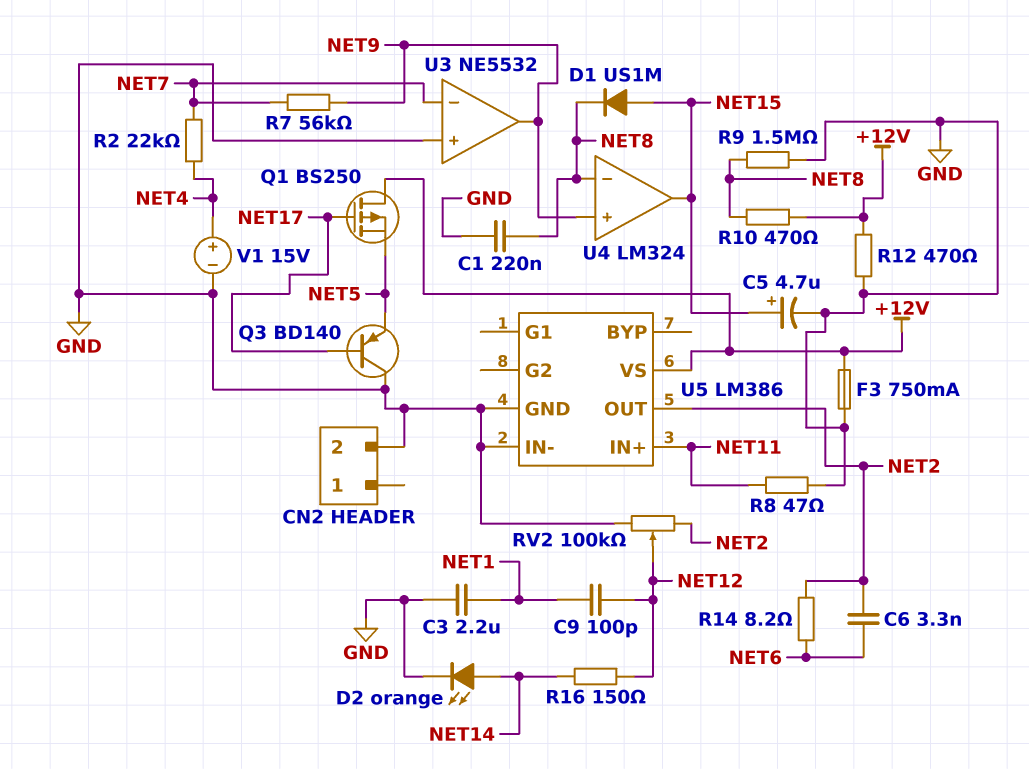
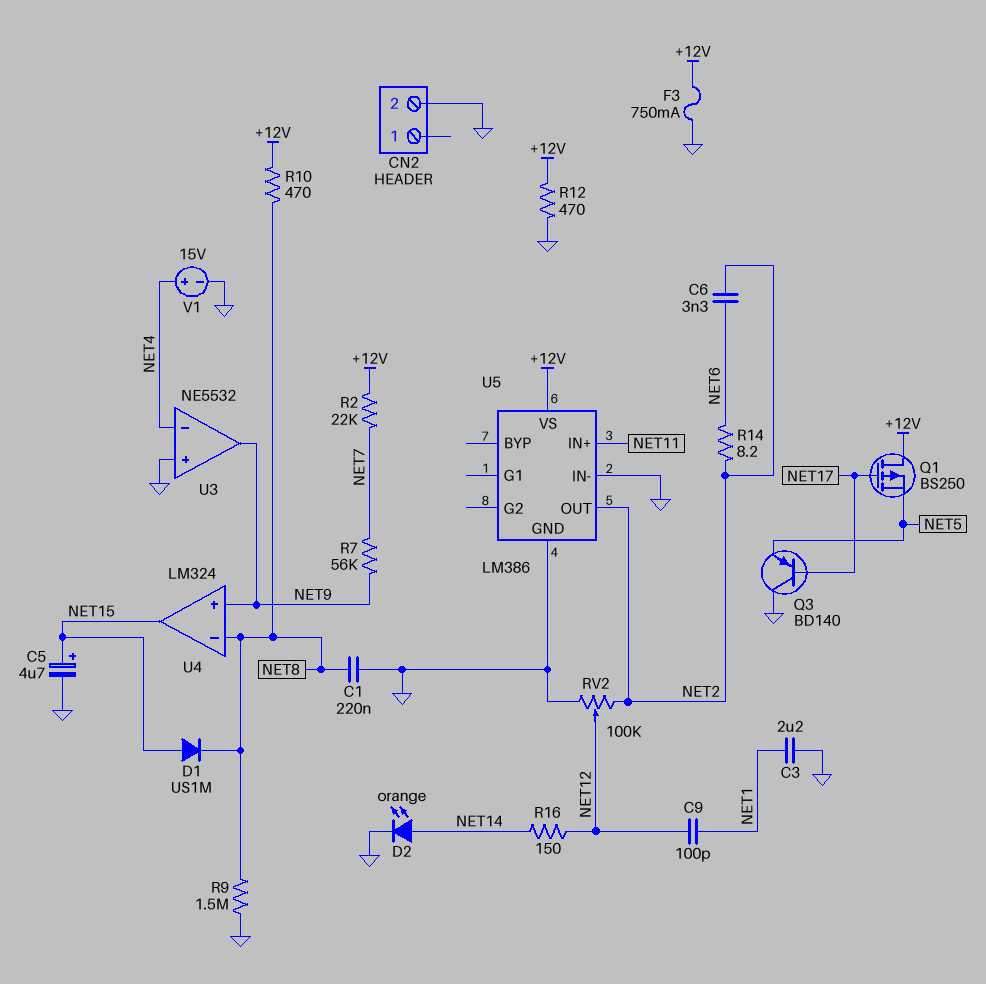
R2: 22k (NET4, NET7) -> 22k (+12V, NET7)
R8: 47 (GND, NET11) -> none
U3 pin in-: NET7 -> NET4

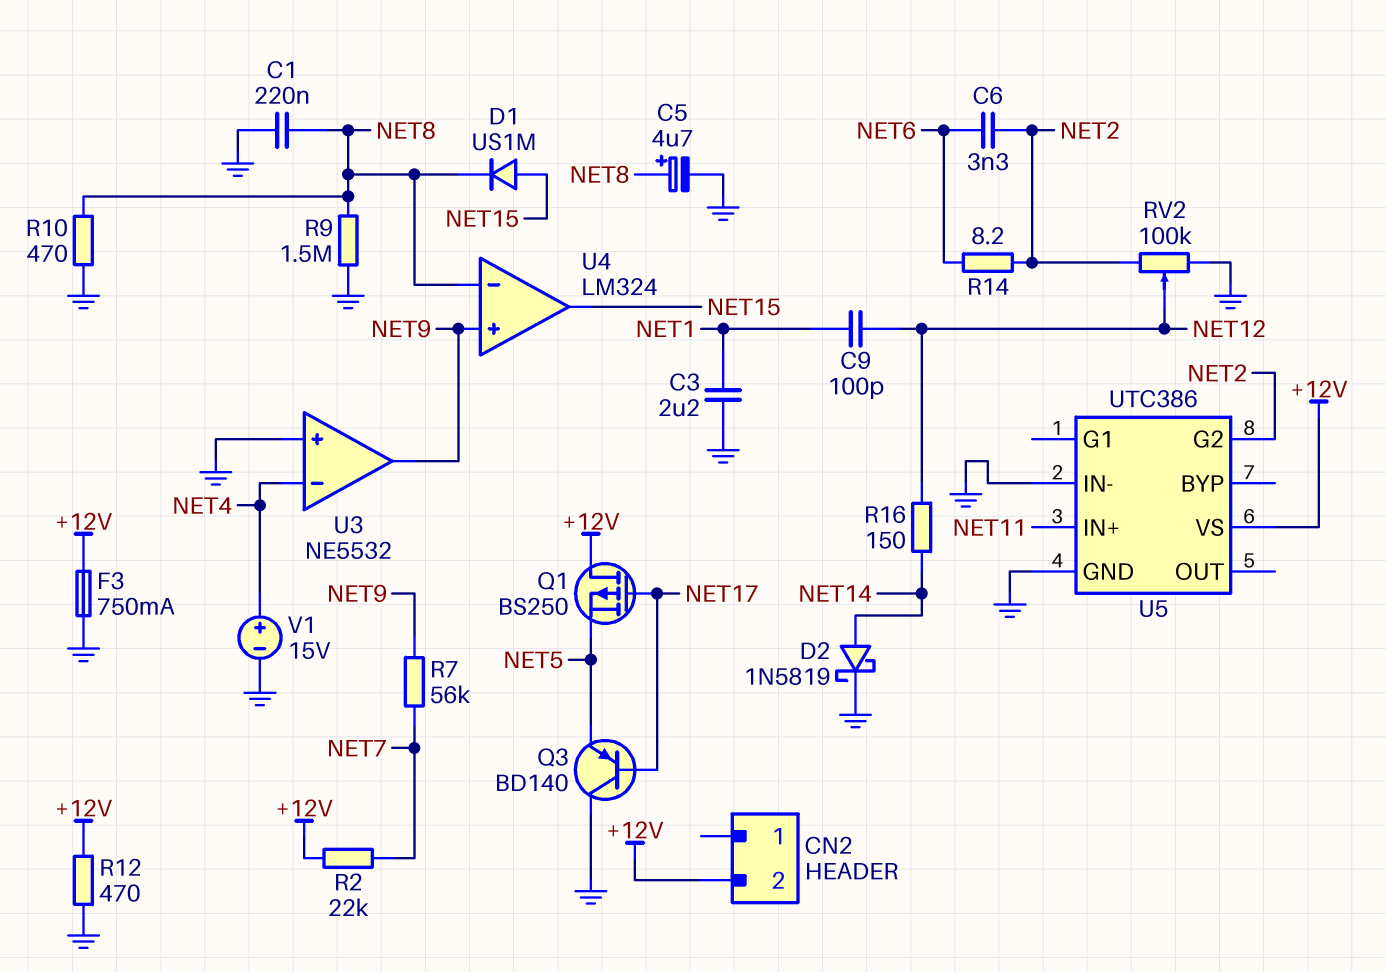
C5: 4.7uF (plus NET15, minus GND) -> 4.7uF (plus NET8, minus GND)
CN2 pin 2: GND -> +12V
D2: LED orange (A NET14, K GND) -> schottky 1N5819 (A NET14, K GND)
R10: 470 (+12V, NET8) -> 470 (GND, NET8)
U5: LM386 -> UTC386
U5 pin G2: none -> NET2
U5 pin OUT: NET2 -> none

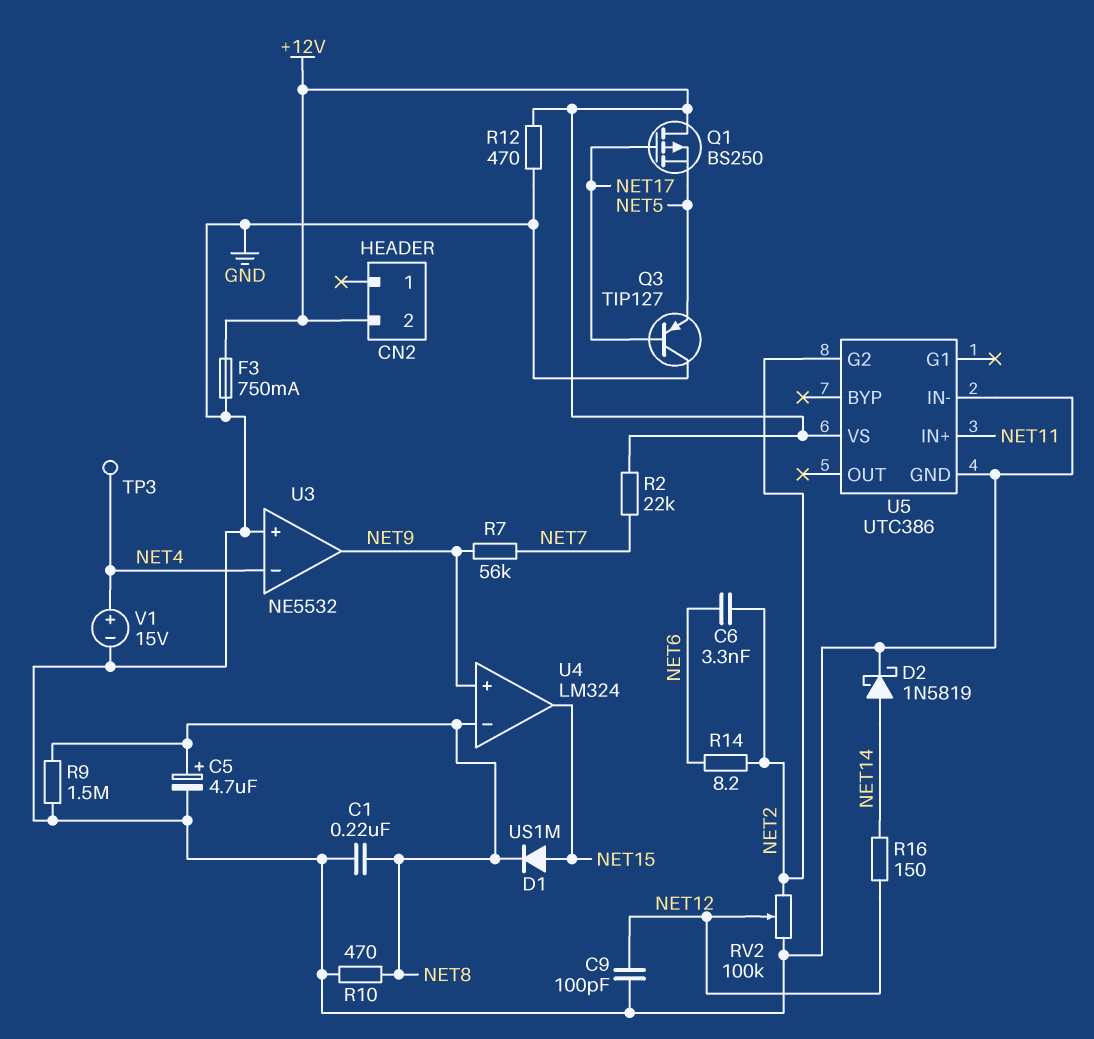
C3: 2.2uF (GND, NET1) -> none
C9: 100pF (NET1, NET12) -> 100pF (GND, NET12)
Q3: PNP BD140 (B NET17, C GND, E NET5) -> PNP TIP127 (B NET17, C GND, E NET5)
TP3: none -> test point (NET4)

